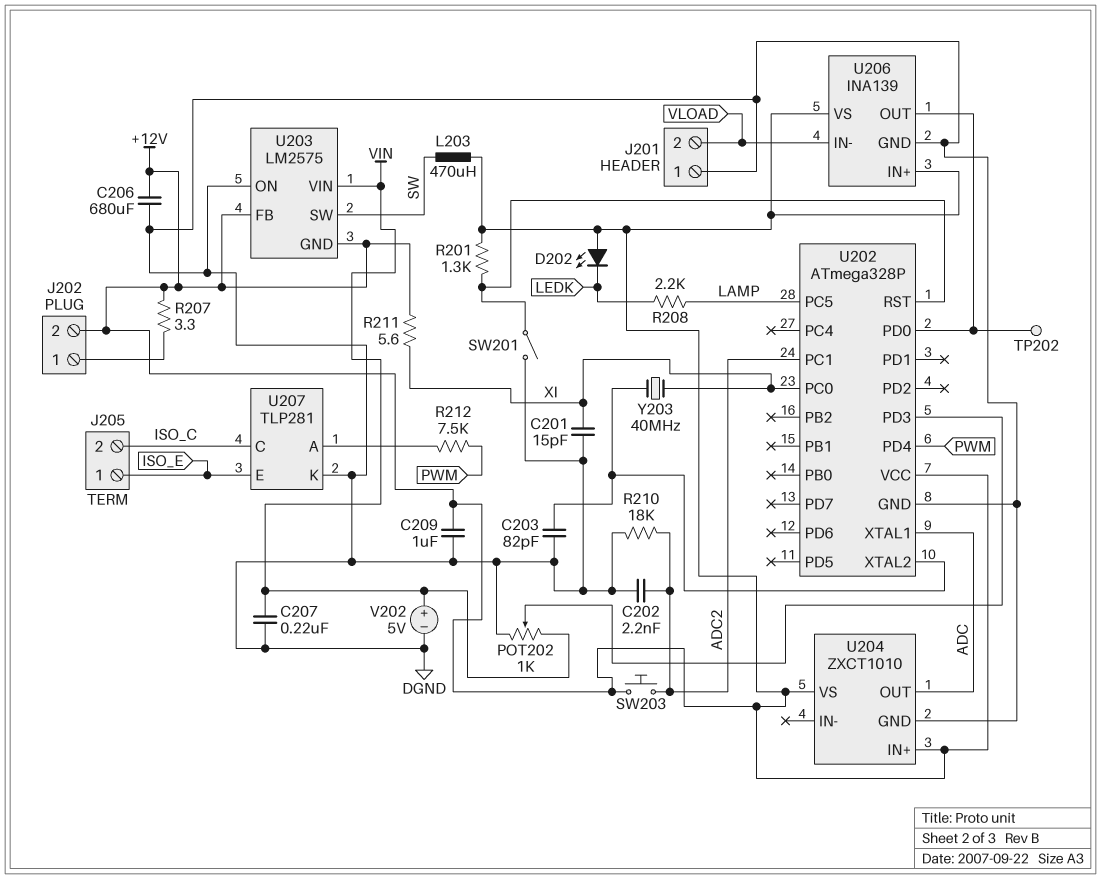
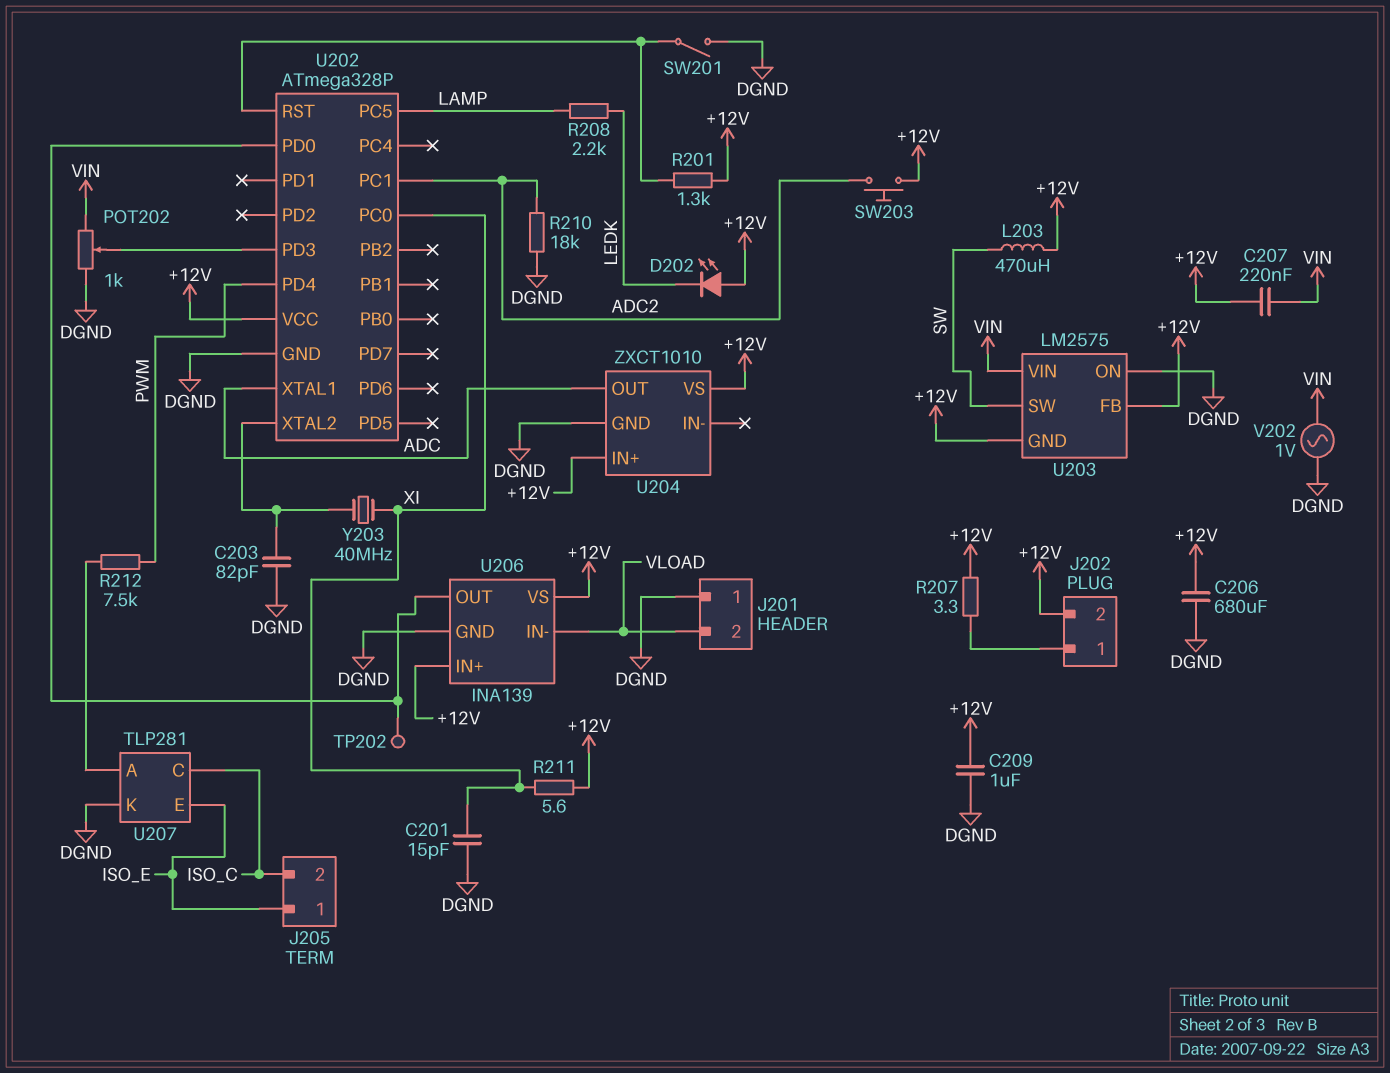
C202: 2.2nF (ADC2, DGND) -> none
C207: 220nF (DGND, VIN) -> 220nF (+12V, VIN)
V202: 5V (plus VIN, minus DGND) -> AC 1V (DGND, VIN)

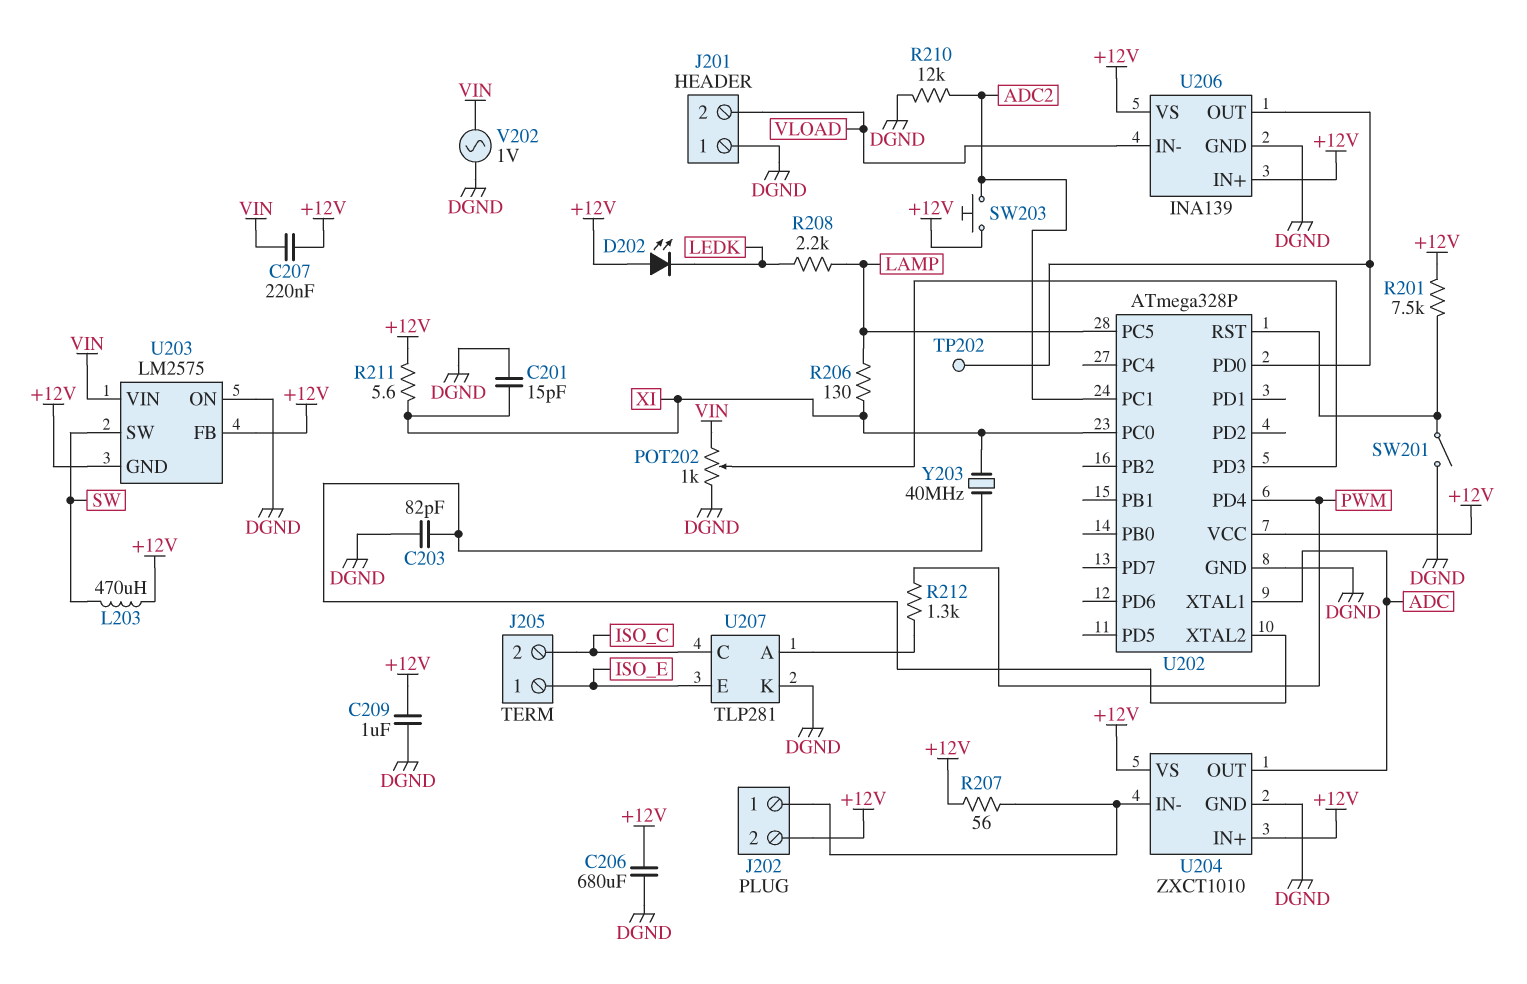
R201: 1.3k (+12V, U202/RST) -> 7.5k (+12V, U202/RST)
R206: none -> 130 (LAMP, XI)
R207: 3.3 (+12V, J202/1) -> 56 (+12V, J202/1)
R210: 18k (ADC2, DGND) -> 12k (ADC2, DGND)
R212: 7.5k (PWM, U207/A) -> 1.3k (PWM, U207/A)
U204 pin IN-: none -> J202/1

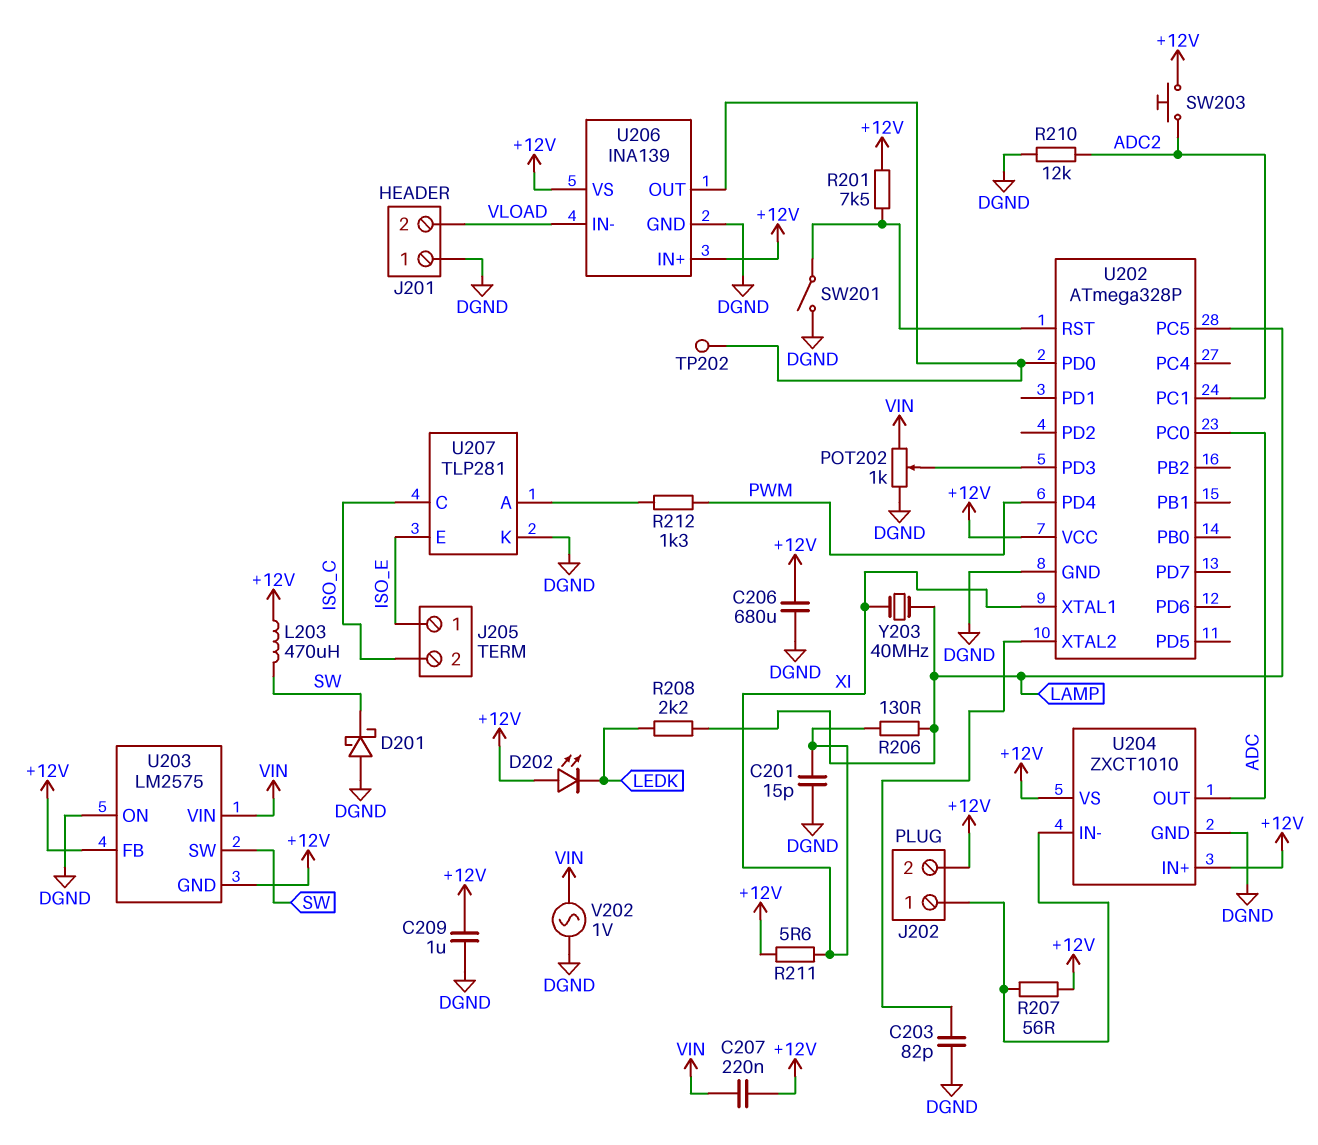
D201: none -> schottky (A DGND, K SW)
U202 pin PC0: XI -> ADC
U202 pin XTAL1: ADC -> XI
Y203: 40MHz (U202/XTAL2, XI) -> 40MHz (LAMP, XI)

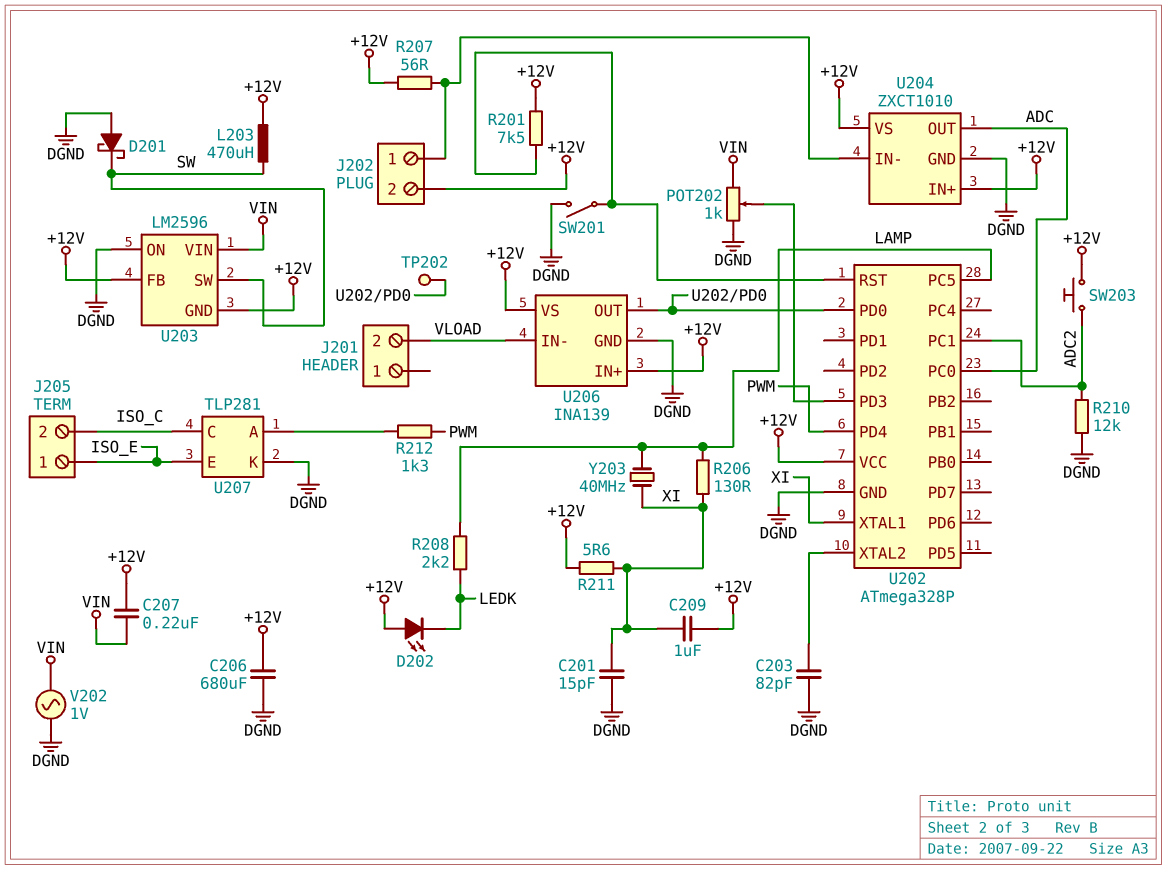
C209: 1uF (+12V, DGND) -> 1uF (+12V, XI)
J201 pin 1: DGND -> none
U203: LM2575 -> LM2596

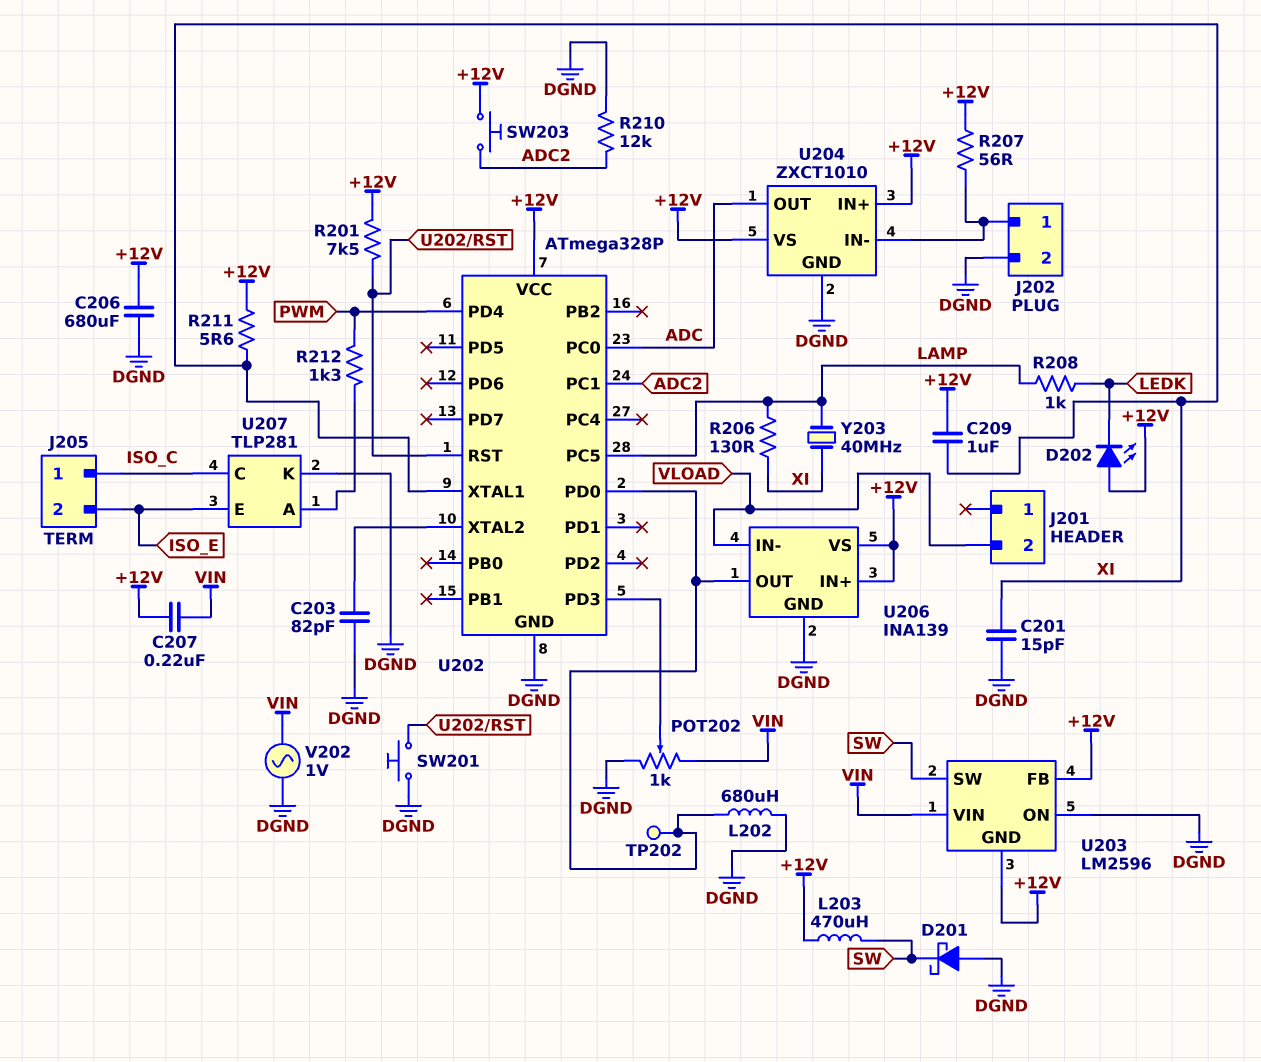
J202 pin 2: +12V -> DGND
J205 pin 1: ISO_E -> ISO_C
J205 pin 2: ISO_C -> ISO_E
L202: none -> 680uH (DGND, U202/PD0)
R208: 2.2k (LAMP, LEDK) -> 1k (LAMP, LEDK)
SW201: switch (DGND, U202/RST) -> button (DGND, U202/RST)

